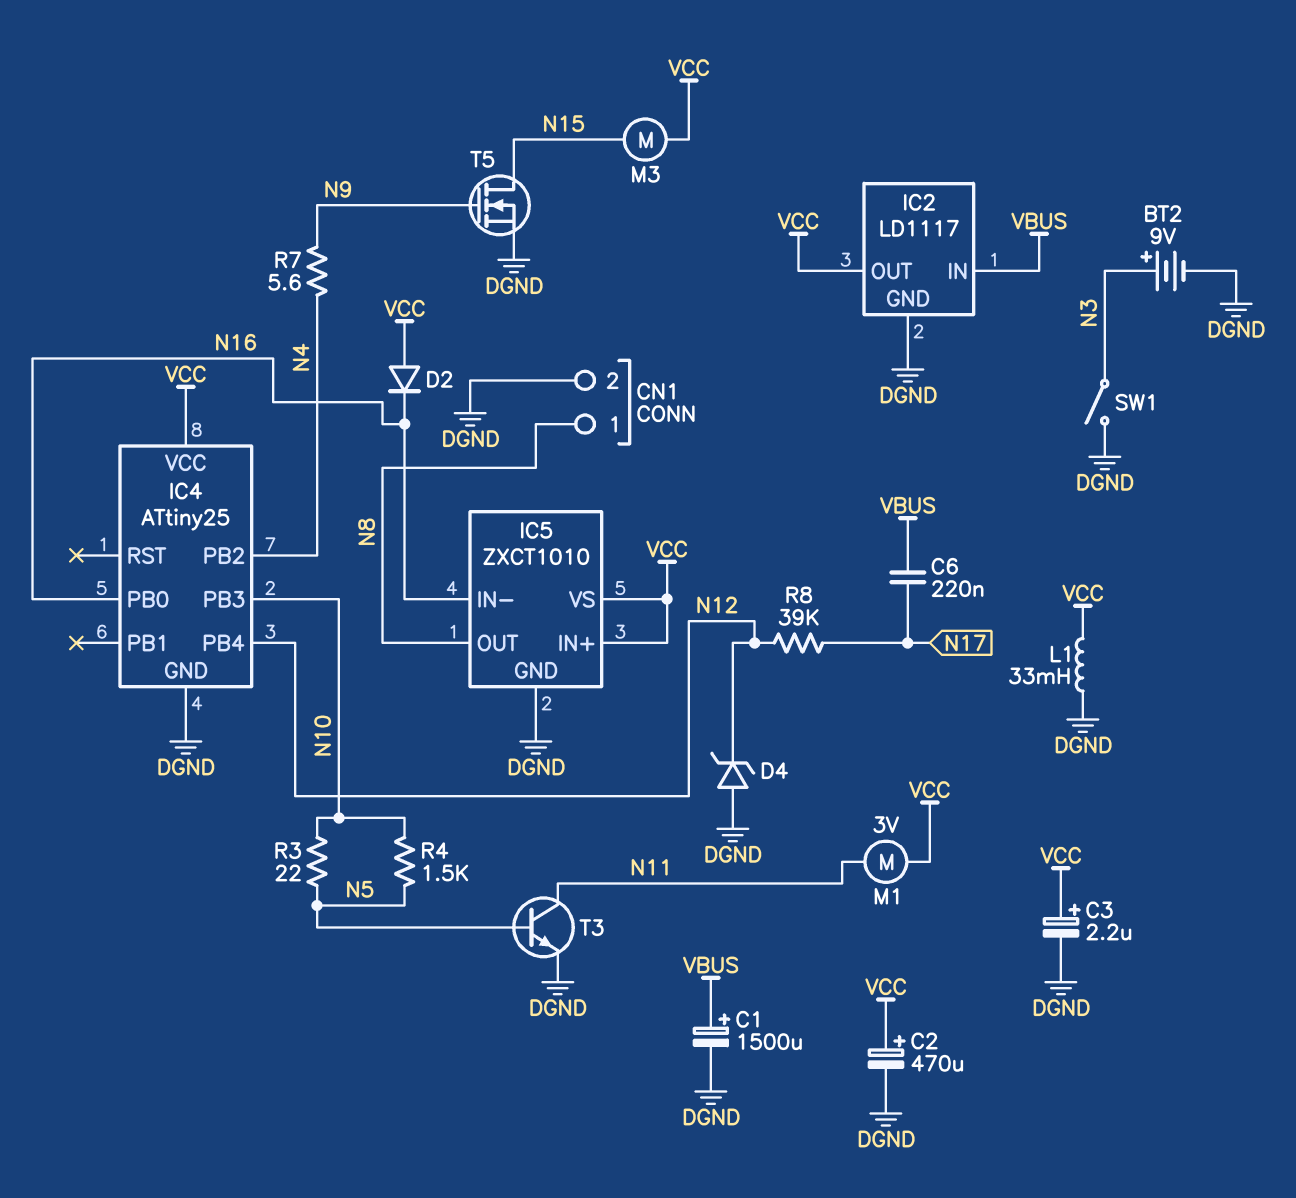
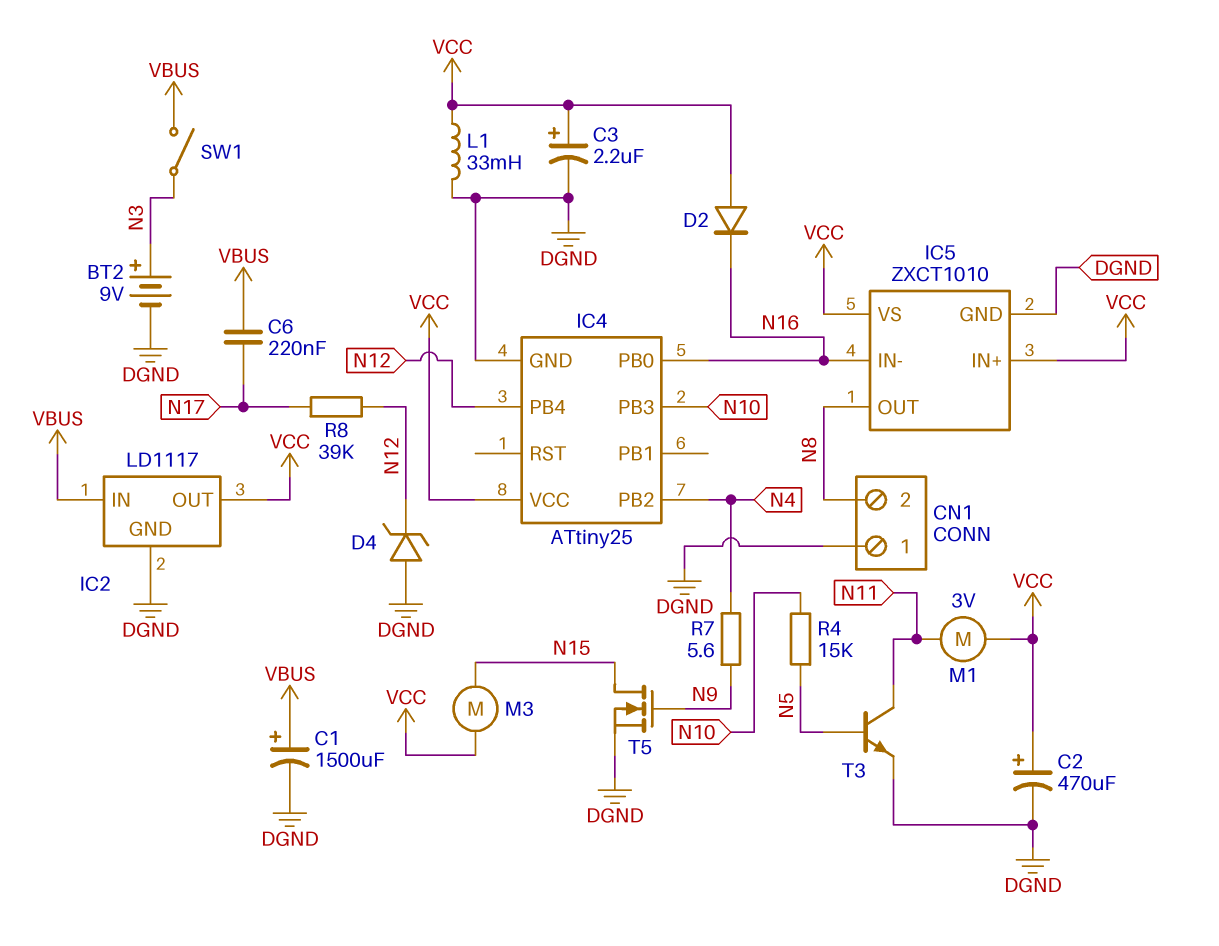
CN1 pin 1: N8 -> DGND
CN1 pin 2: DGND -> N8
R3: 22 (N5, N10) -> none
R4: 1.5k (N5, N10) -> 15k (N5, N10)
SW1: switch (DGND, N3) -> switch (N3, VBUS)

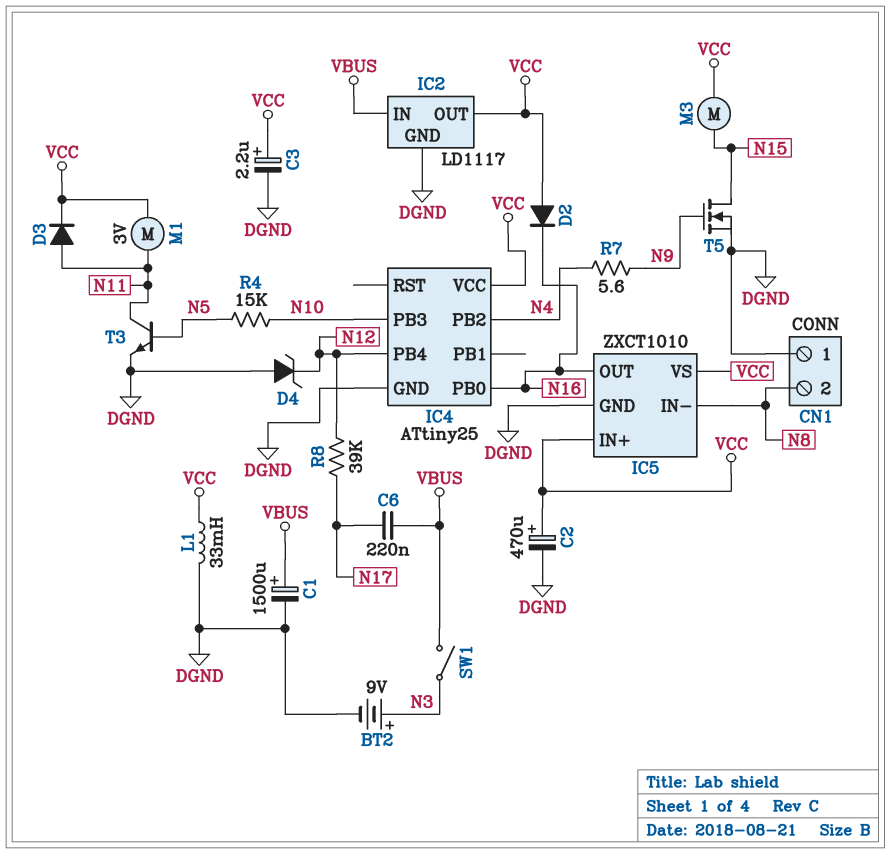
D3: none -> diode (A N11, K VCC)
IC5 pin IN-: N16 -> N8
IC5 pin OUT: N8 -> N16

